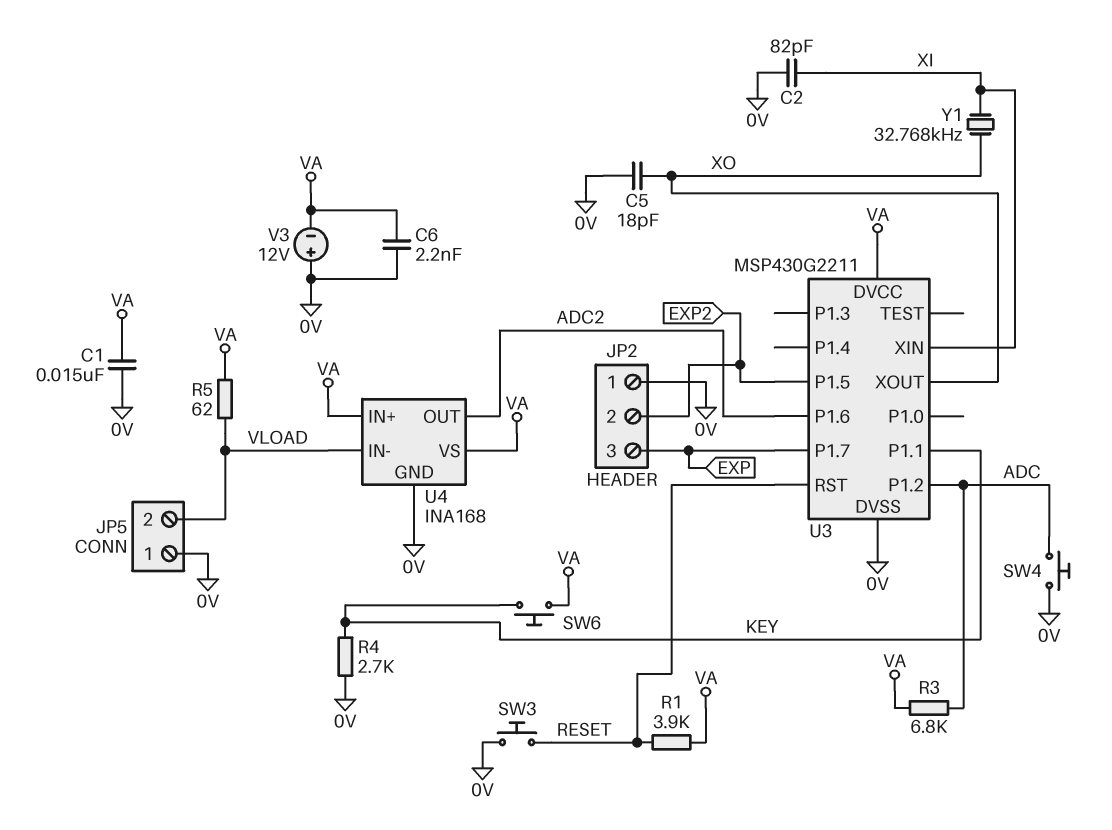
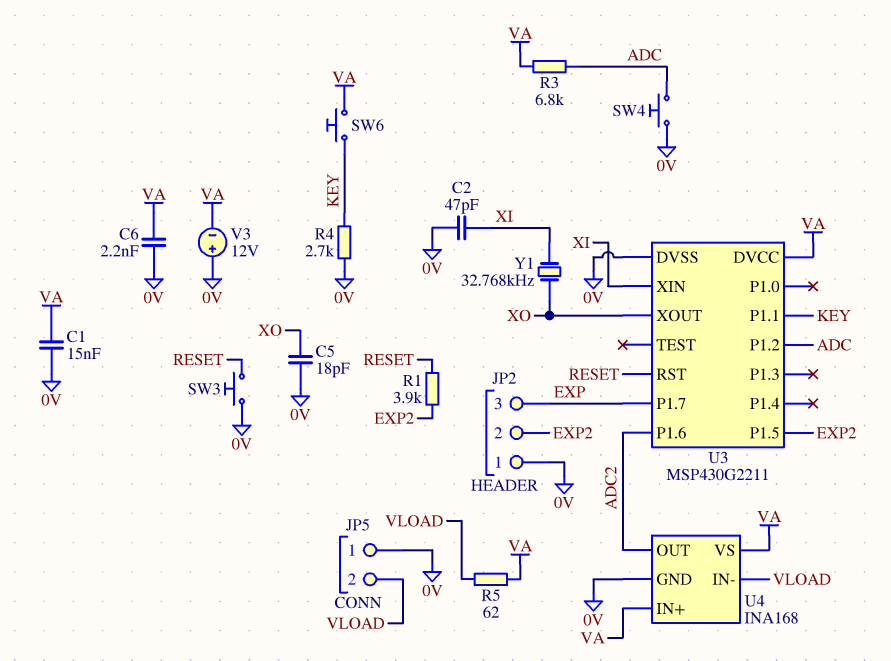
C2: 82pF (0V, XI) -> 47pF (0V, XI)
R1: 3.9k (RESET, VA) -> 3.9k (EXP2, RESET)

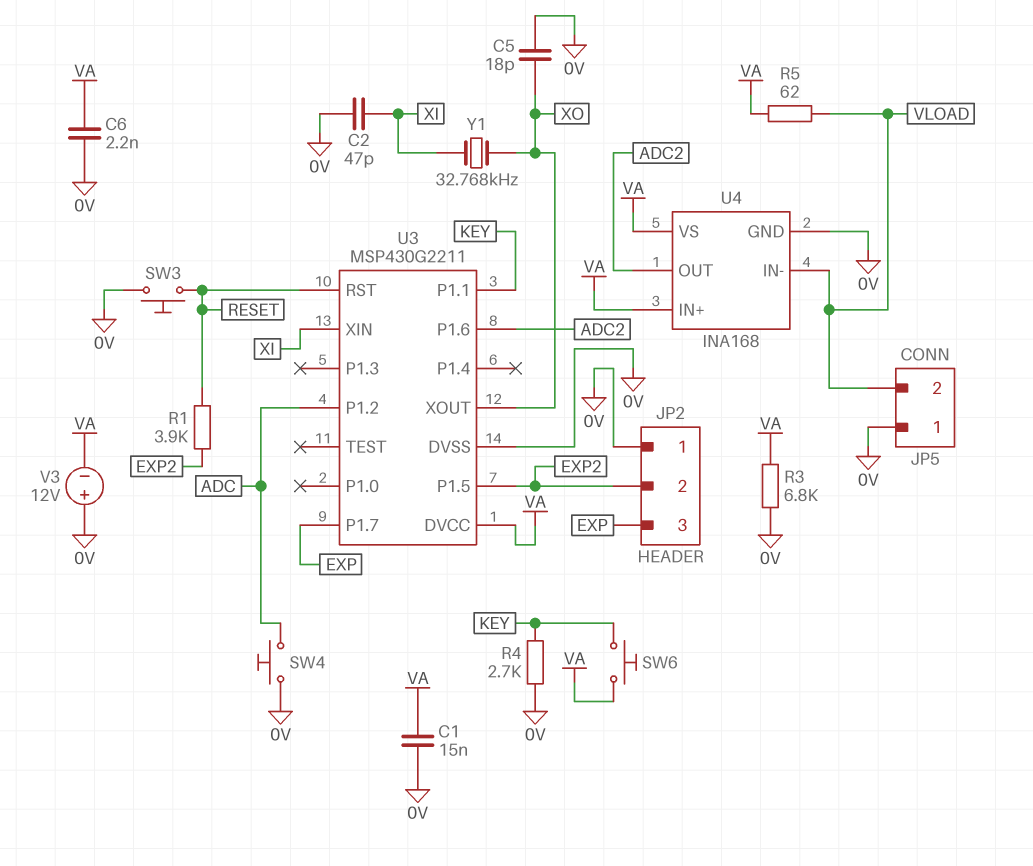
R3: 6.8k (ADC, VA) -> 6.8k (0V, VA)

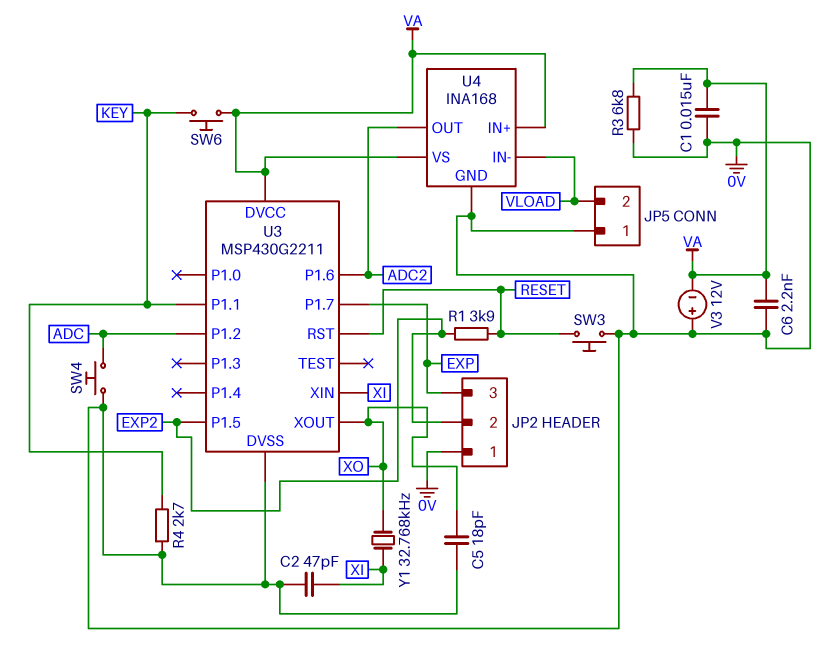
R5: 62 (VA, VLOAD) -> none

